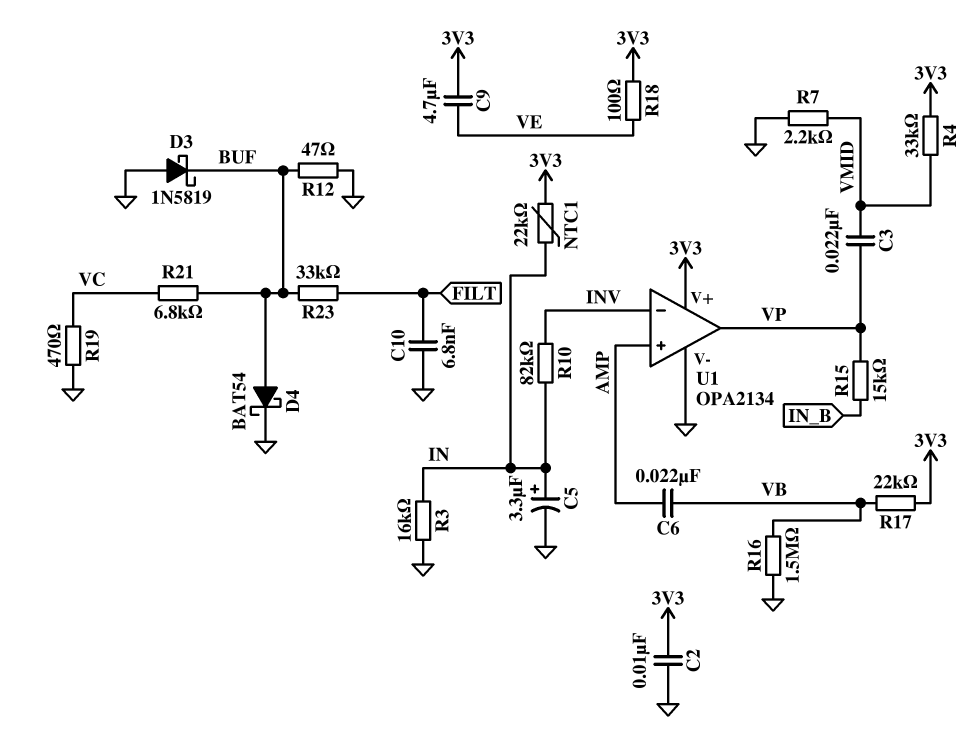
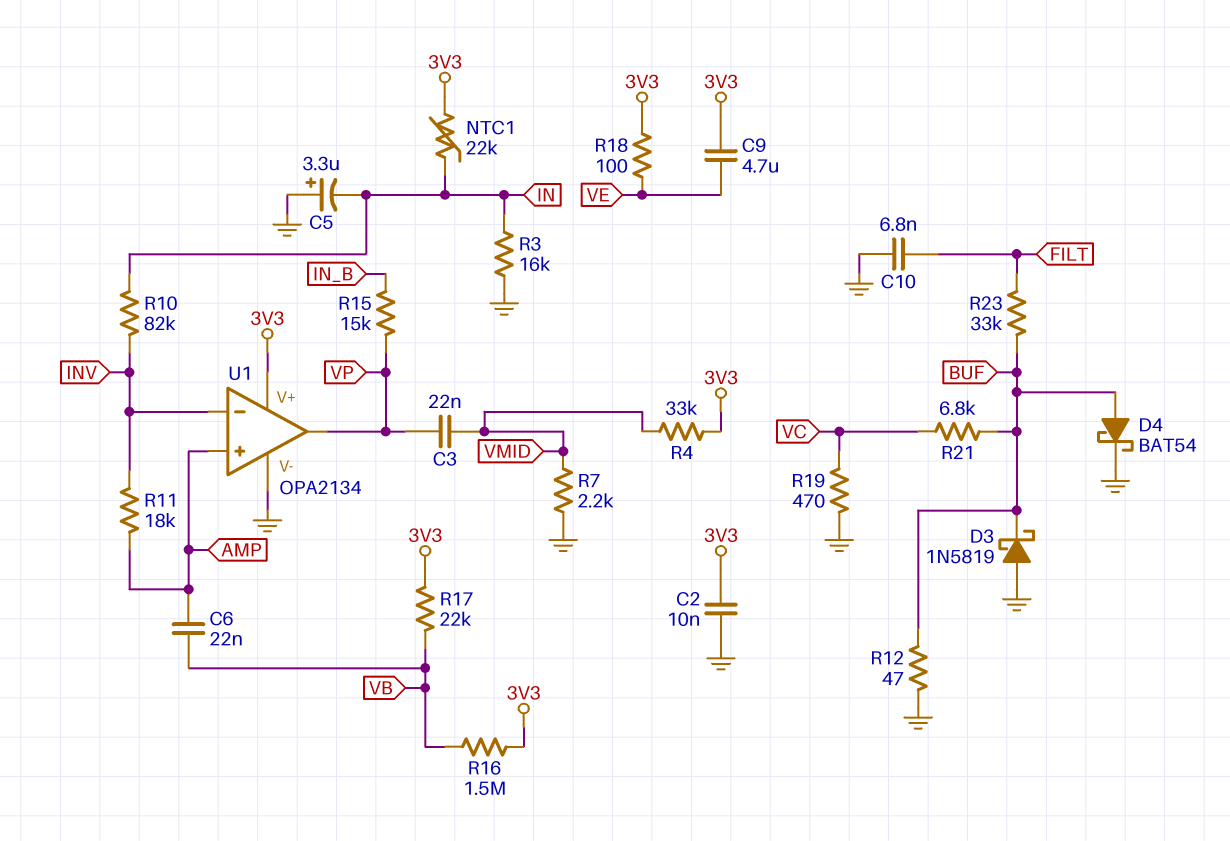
C5: 3.3uF (plus IN, minus GND) -> 3.3uF (plus GND, minus IN)
R11: none -> 18k (AMP, INV)
R16: 1.5M (GND, VB) -> 1.5M (3V3, VB)

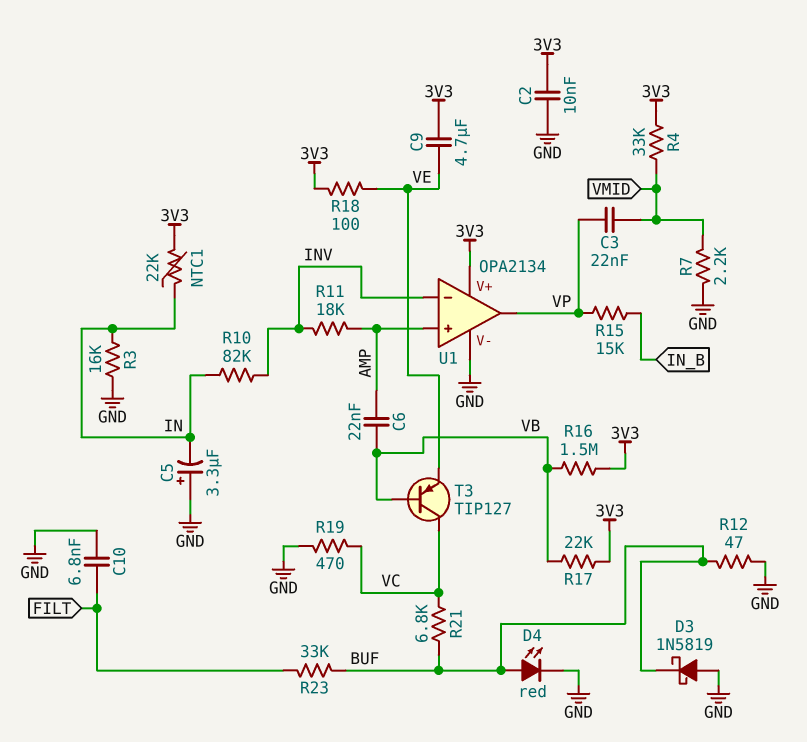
D4: schottky BAT54 (A BUF, K GND) -> LED red (A BUF, K GND)
T3: none -> PNP TIP127 (B VB, C VC, E VE)

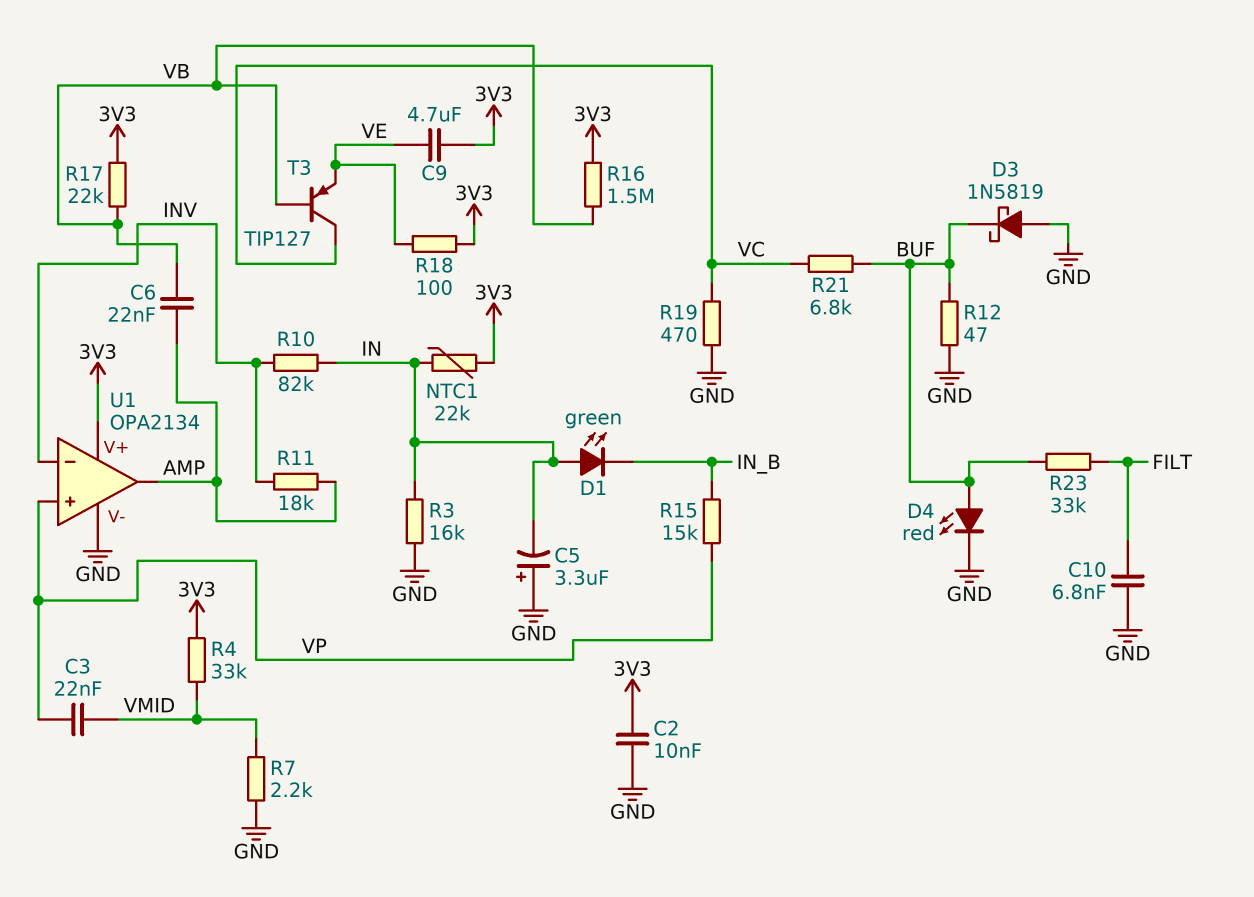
D1: none -> LED green (A IN, K IN_B)
U1 pin in+: AMP -> VP
U1 pin out: VP -> AMP

